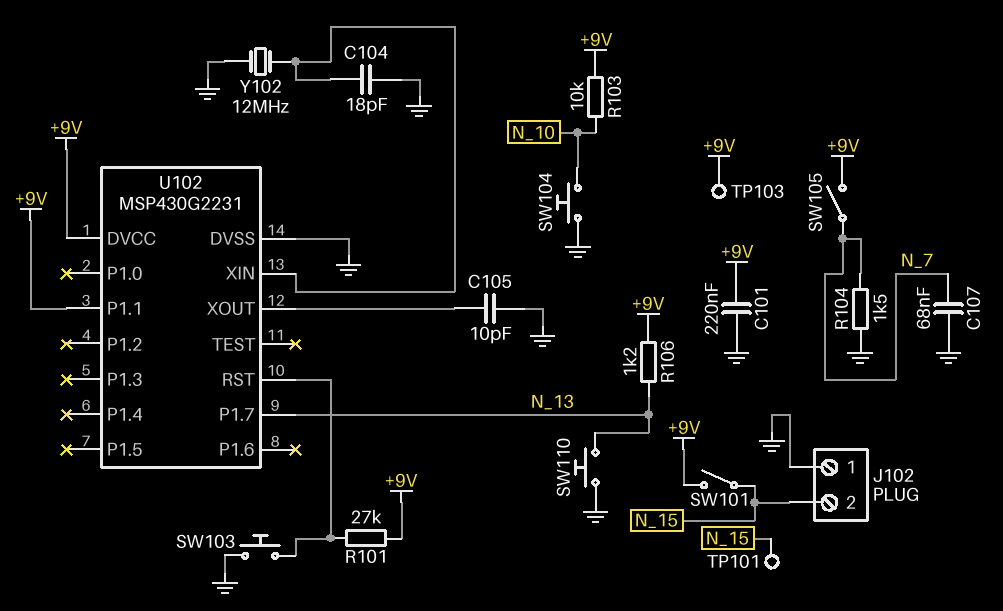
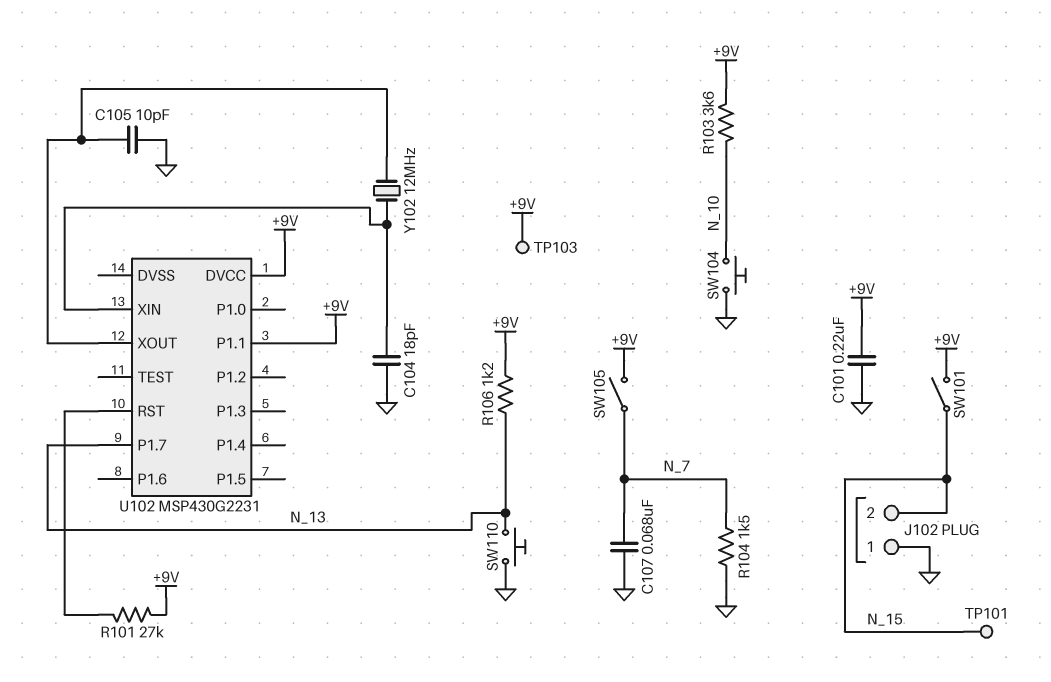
R103: 10k (+9V, N_10) -> 3.6k (+9V, N_10)
SW103: button (GND, U102/RST) -> none
U102 pin DVSS: GND -> none
Y102: 12MHz (GND, U102/XIN) -> 12MHz (U102/XIN, U102/XOUT)

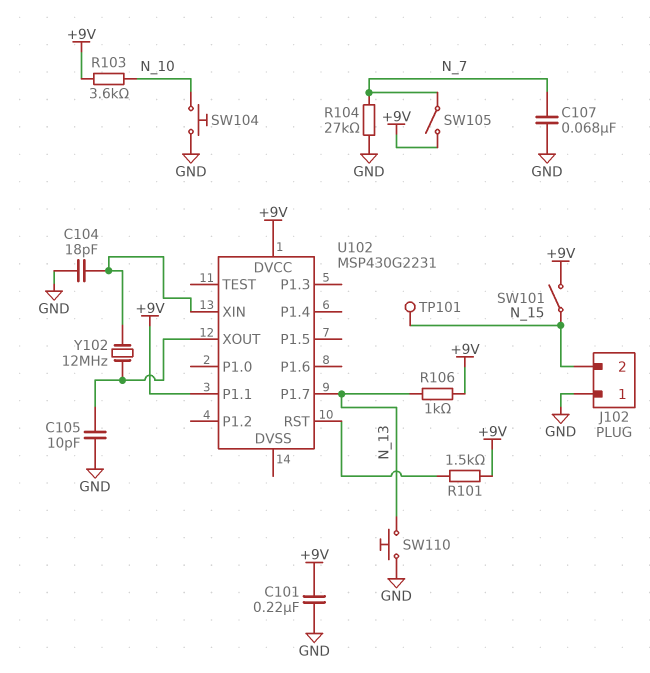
R101: 27k (+9V, U102/RST) -> 1.5k (+9V, U102/RST)
R104: 1.5k (GND, N_7) -> 27k (GND, N_7)
R106: 1.2k (+9V, N_13) -> 1k (+9V, N_13)
TP103: test point (+9V) -> none

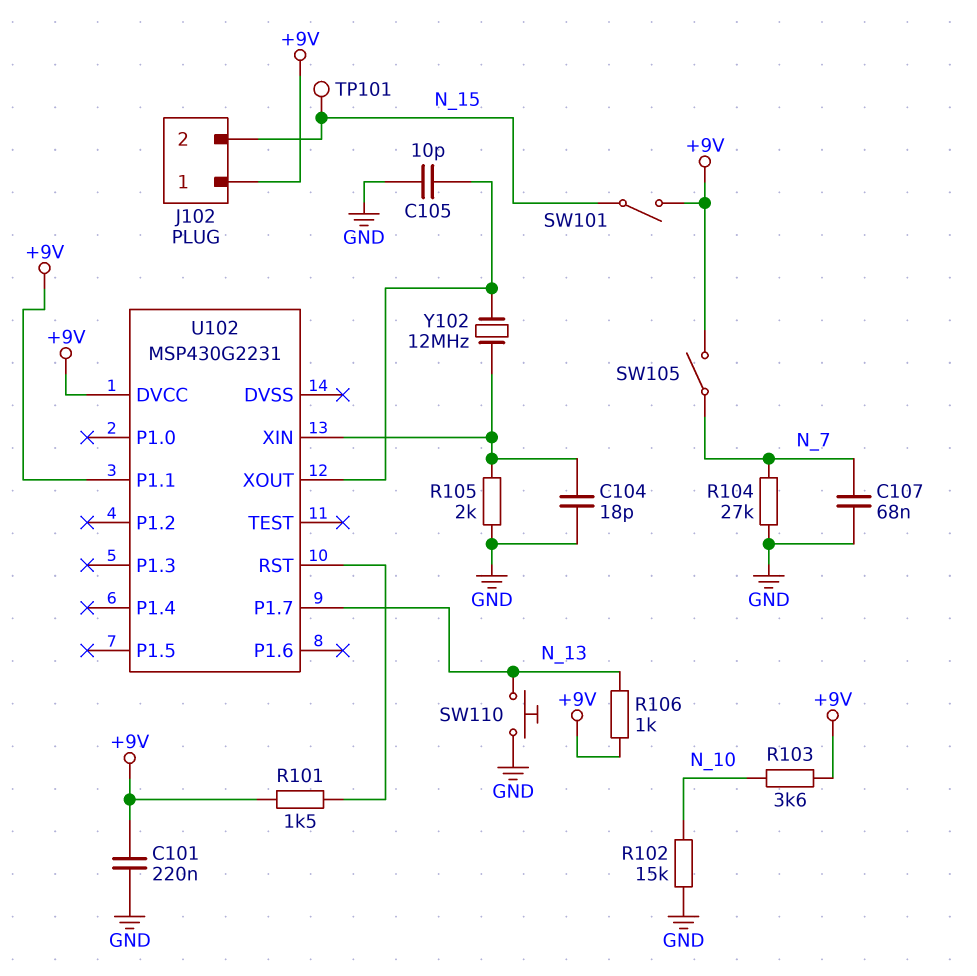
J102 pin 1: GND -> +9V
R102: none -> 15k (GND, N_10)
R105: none -> 2k (GND, U102/XIN)
SW104: button (GND, N_10) -> none

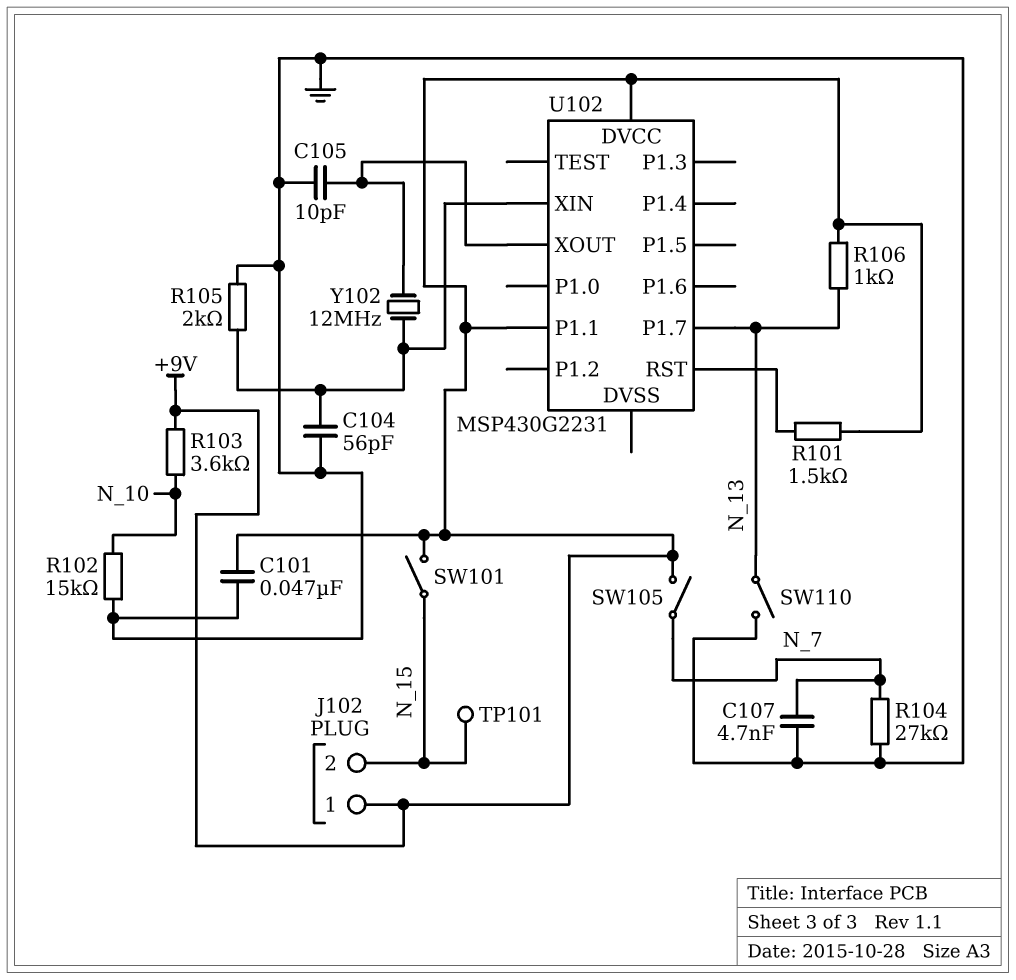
C101: 220nF (+9V, GND) -> 47nF (+9V, GND)
C104: 18pF (GND, U102/XIN) -> 56pF (GND, U102/XIN)
C107: 68nF (GND, N_7) -> 4.7nF (GND, N_7)
SW110: button (GND, N_13) -> switch (GND, N_13)

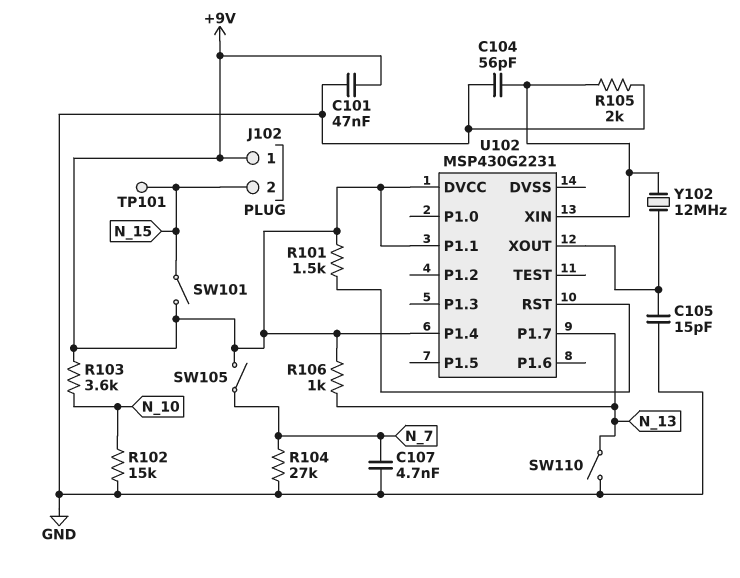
C105: 10pF (GND, U102/XOUT) -> 15pF (GND, U102/XOUT)
U102 pin P1.4: none -> +9V

